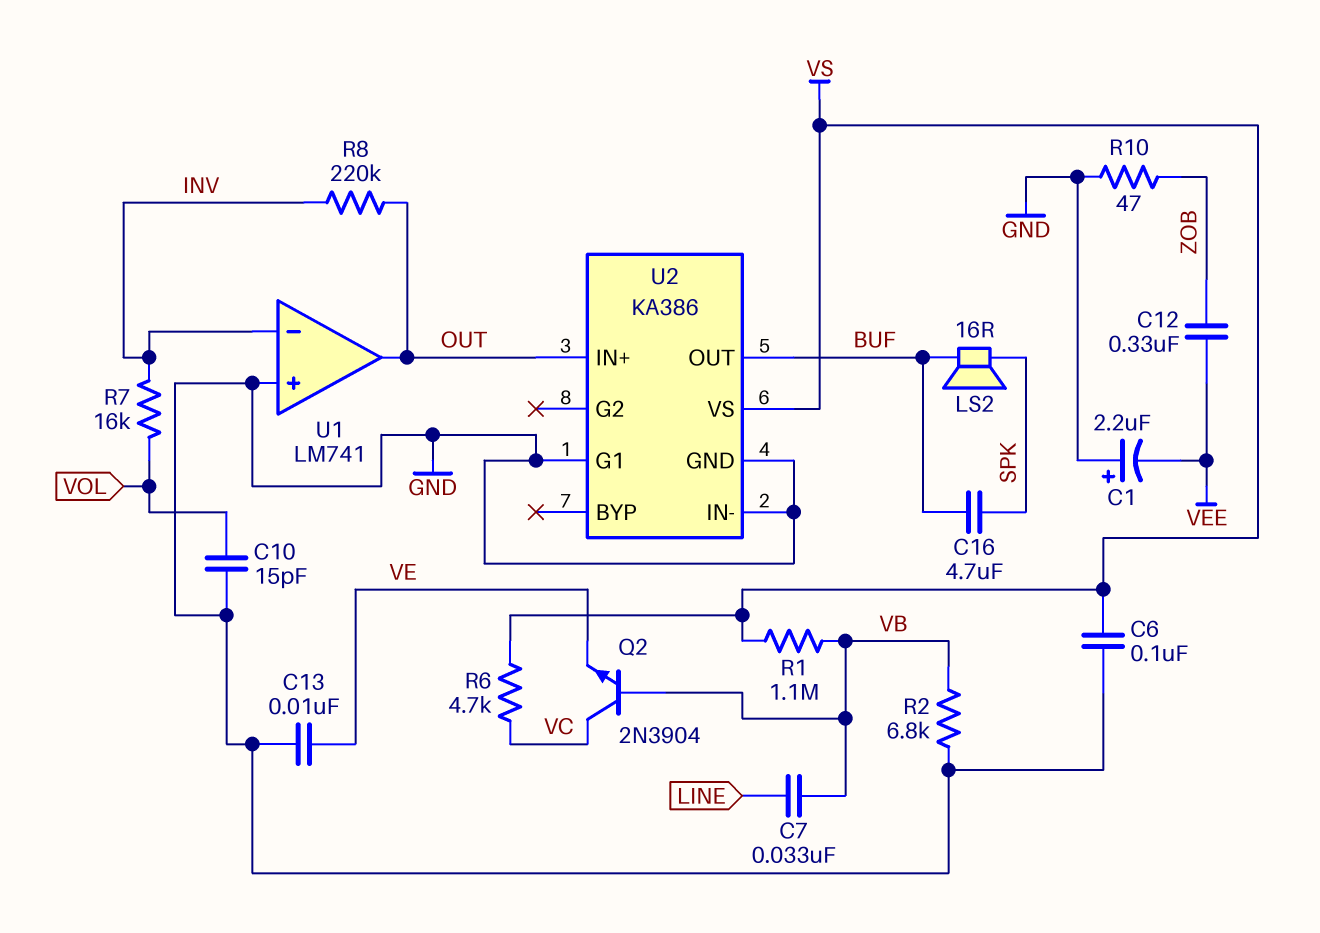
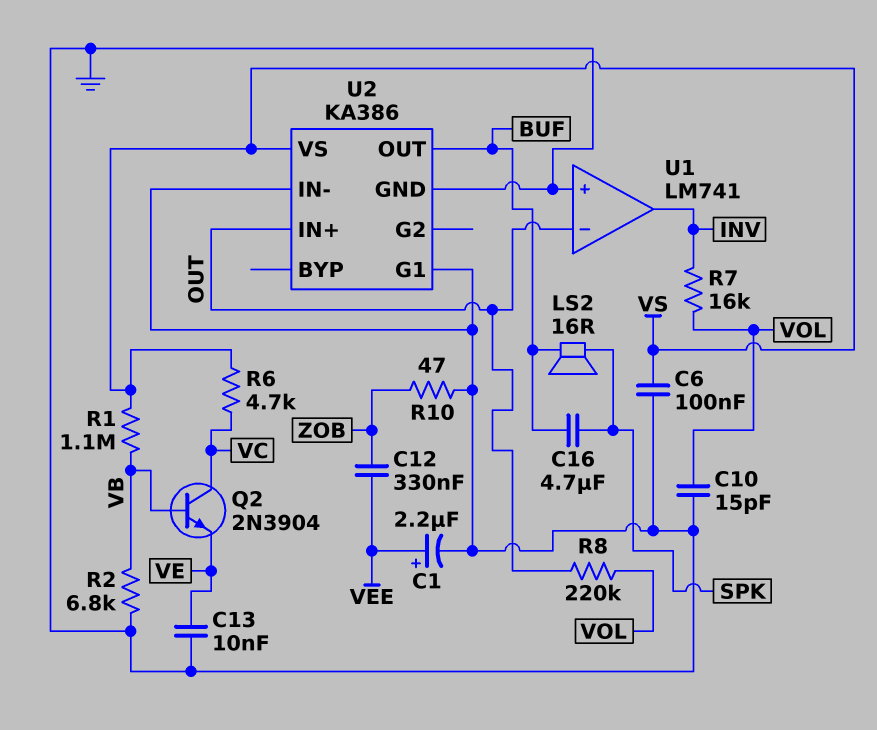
C1: 2.2uF (plus GND, minus VEE) -> 2.2uF (plus VEE, minus GND)
C7: 33nF (LINE, VB) -> none
R8: 220k (INV, OUT) -> 220k (OUT, VOL)
U1 pin in-: INV -> OUT
U1 pin out: OUT -> INV

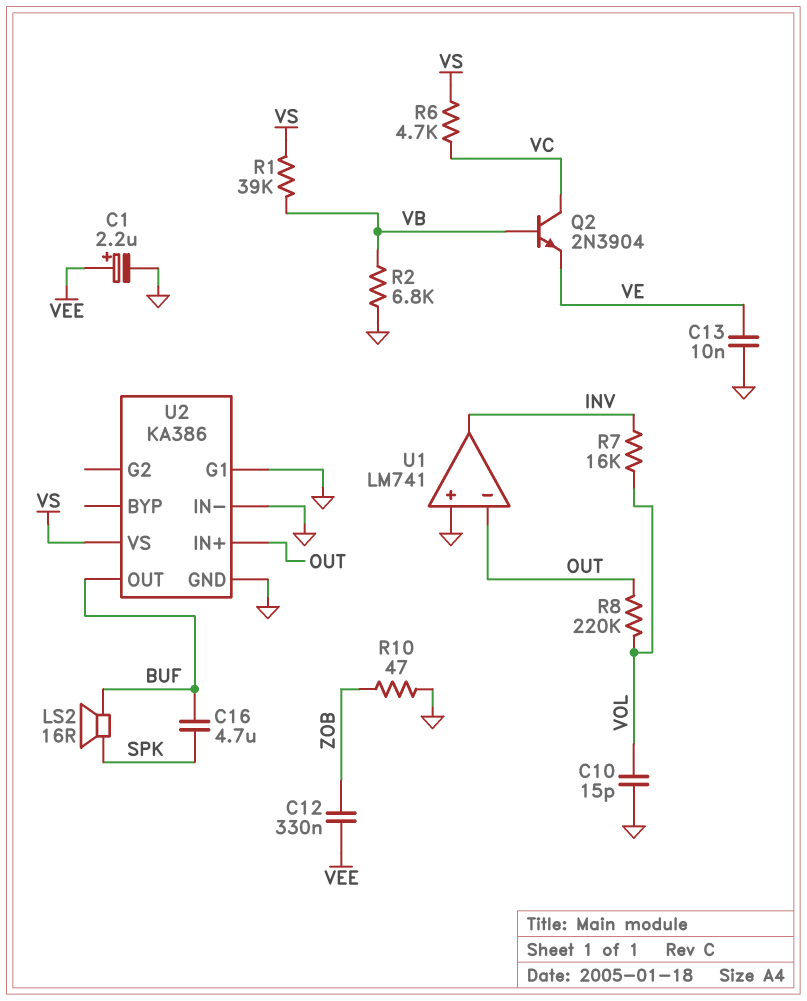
C6: 100nF (GND, VS) -> none
R1: 1.1M (VB, VS) -> 39k (VB, VS)

